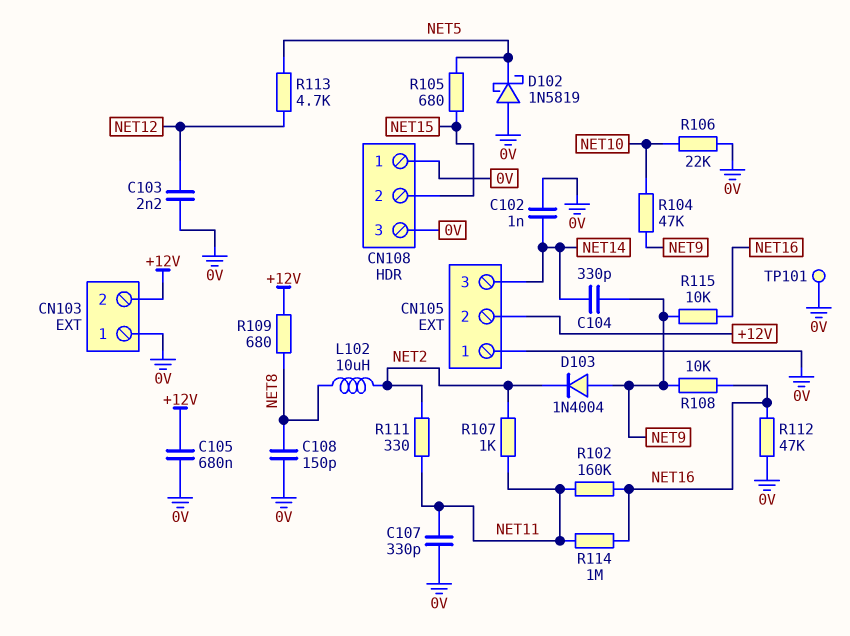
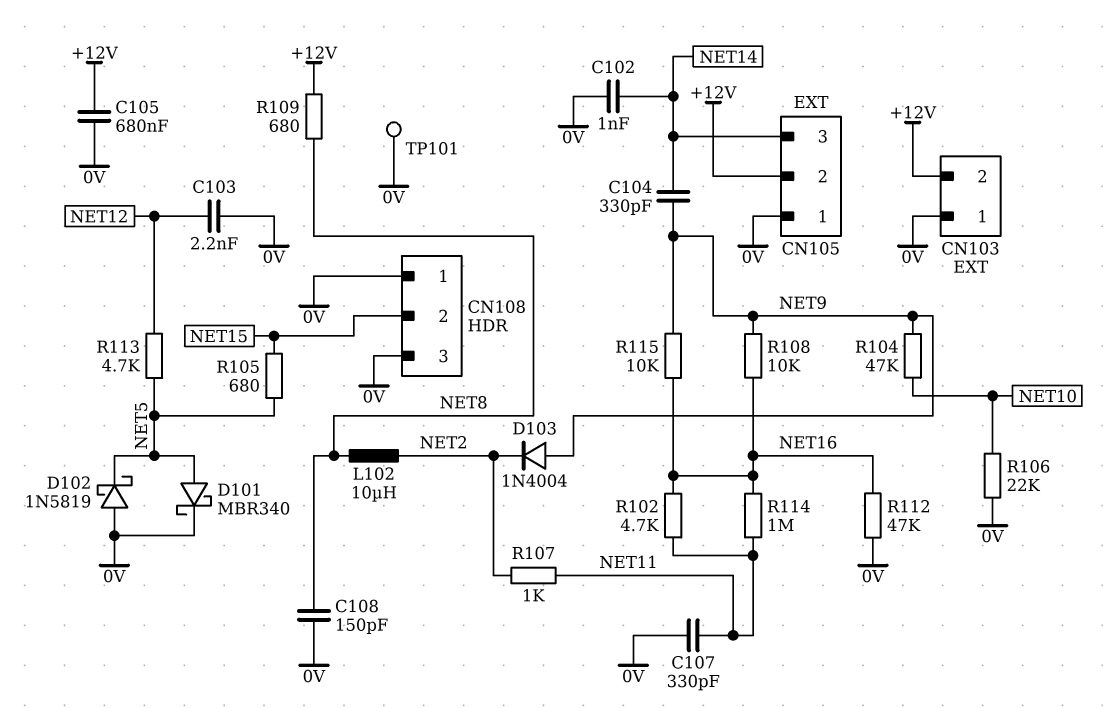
D101: none -> schottky MBR340 (A NET5, K 0V)
R102: 160k (NET11, NET16) -> 4.7k (NET11, NET16)
R111: 330 (NET2, NET11) -> none

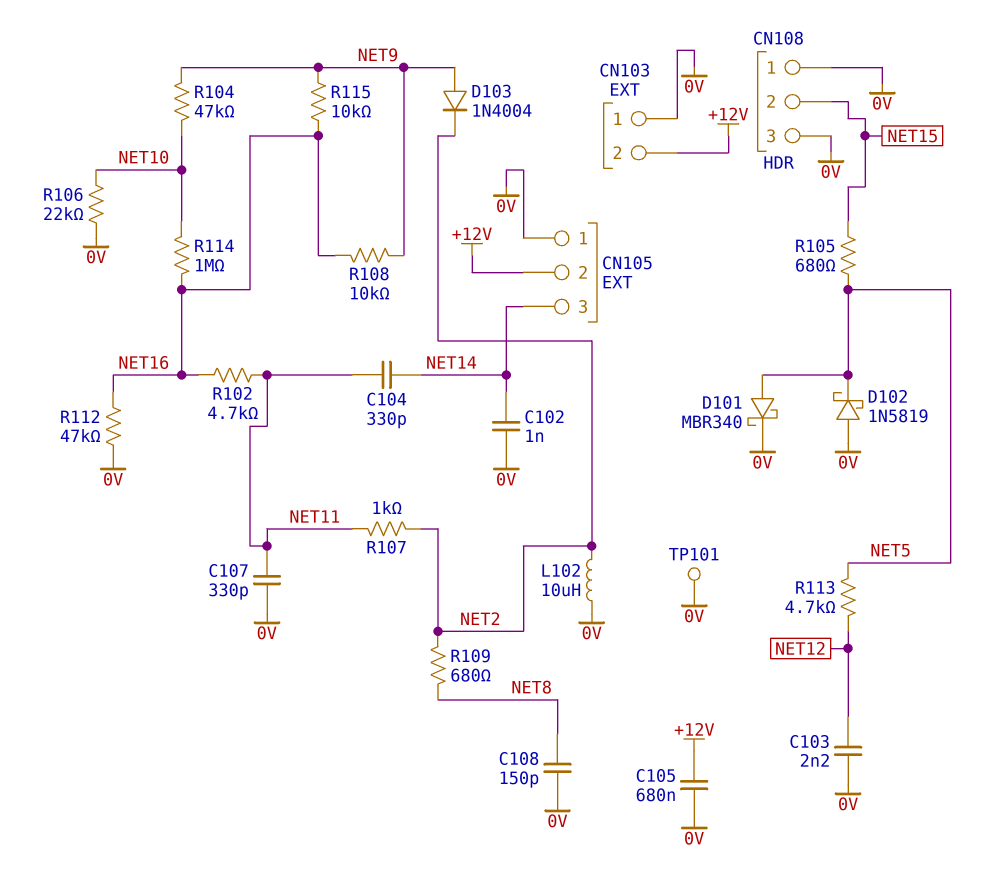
C104: 330pF (NET9, NET14) -> 330pF (NET11, NET14)
L102: 10uH (NET2, NET8) -> 10uH (0V, NET2)
R109: 680 (+12V, NET8) -> 680 (NET2, NET8)
R114: 1M (NET11, NET16) -> 1M (NET10, NET16)

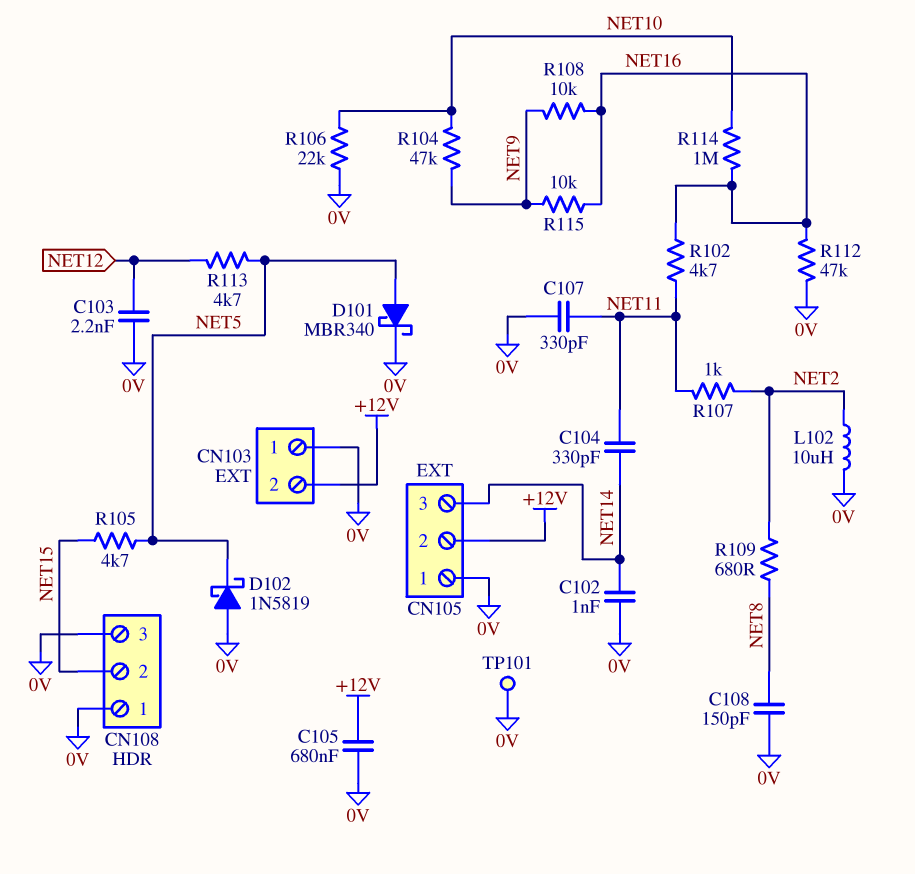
D103: diode 1N4004 (A NET9, K NET2) -> none
R105: 680 (NET5, NET15) -> 4.7k (NET5, NET15)

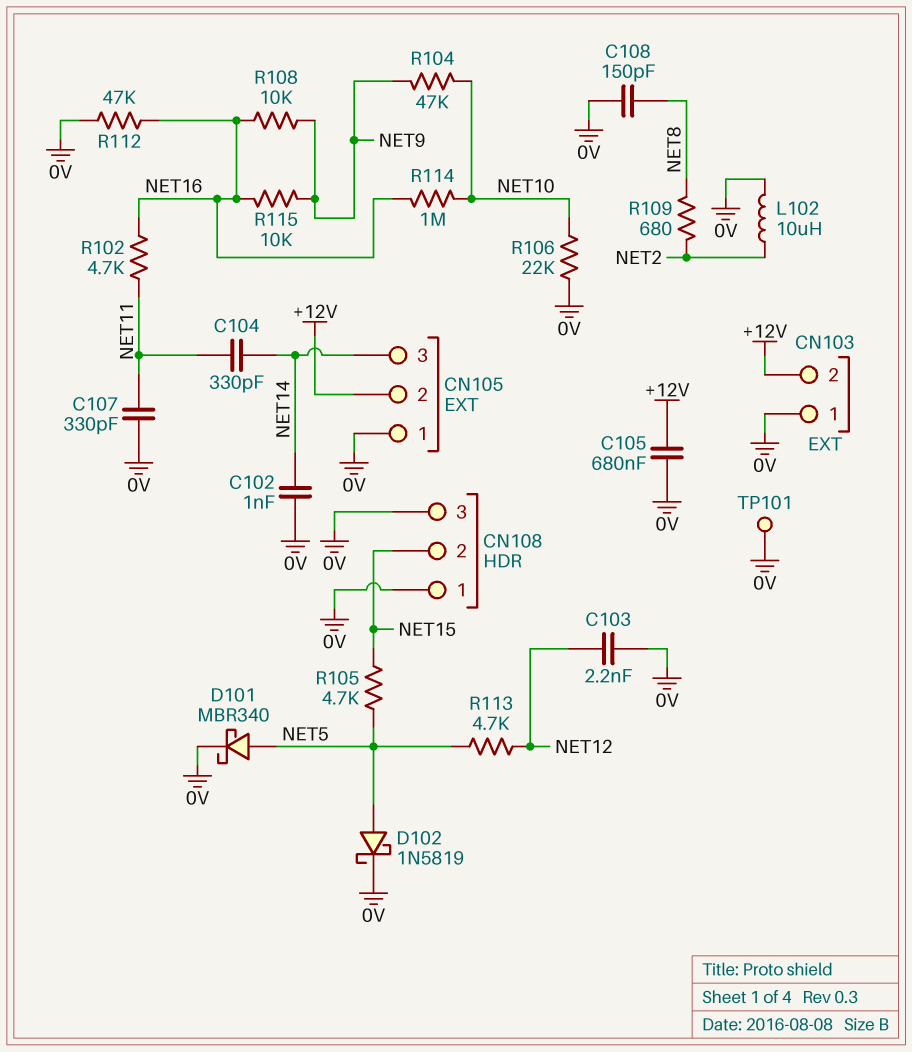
D102: schottky 1N5819 (A 0V, K NET5) -> schottky 1N5819 (A NET5, K 0V)
R107: 1k (NET2, NET11) -> none

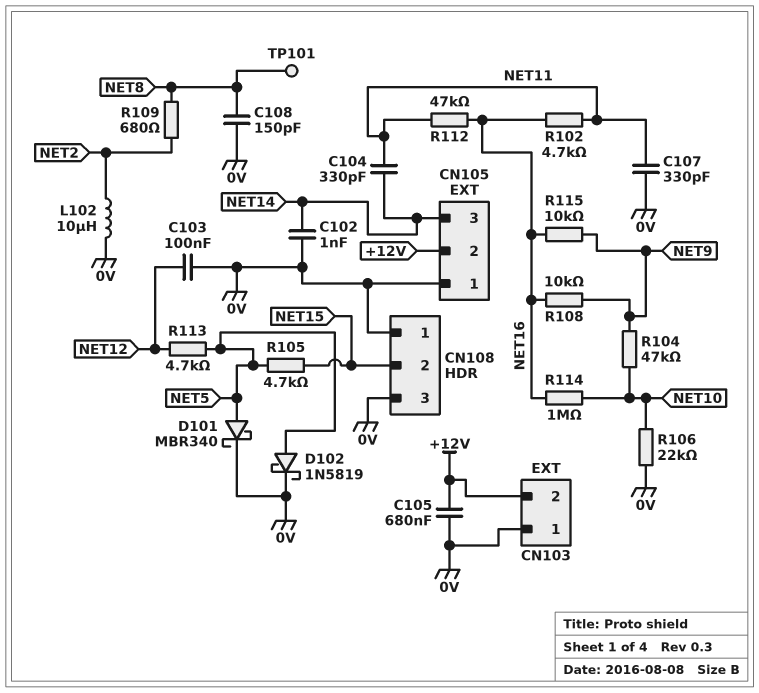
C103: 2.2nF (0V, NET12) -> 100nF (0V, NET12)
R112: 47k (0V, NET16) -> 47k (NET11, NET16)
TP101: test point (0V) -> test point (NET8)

